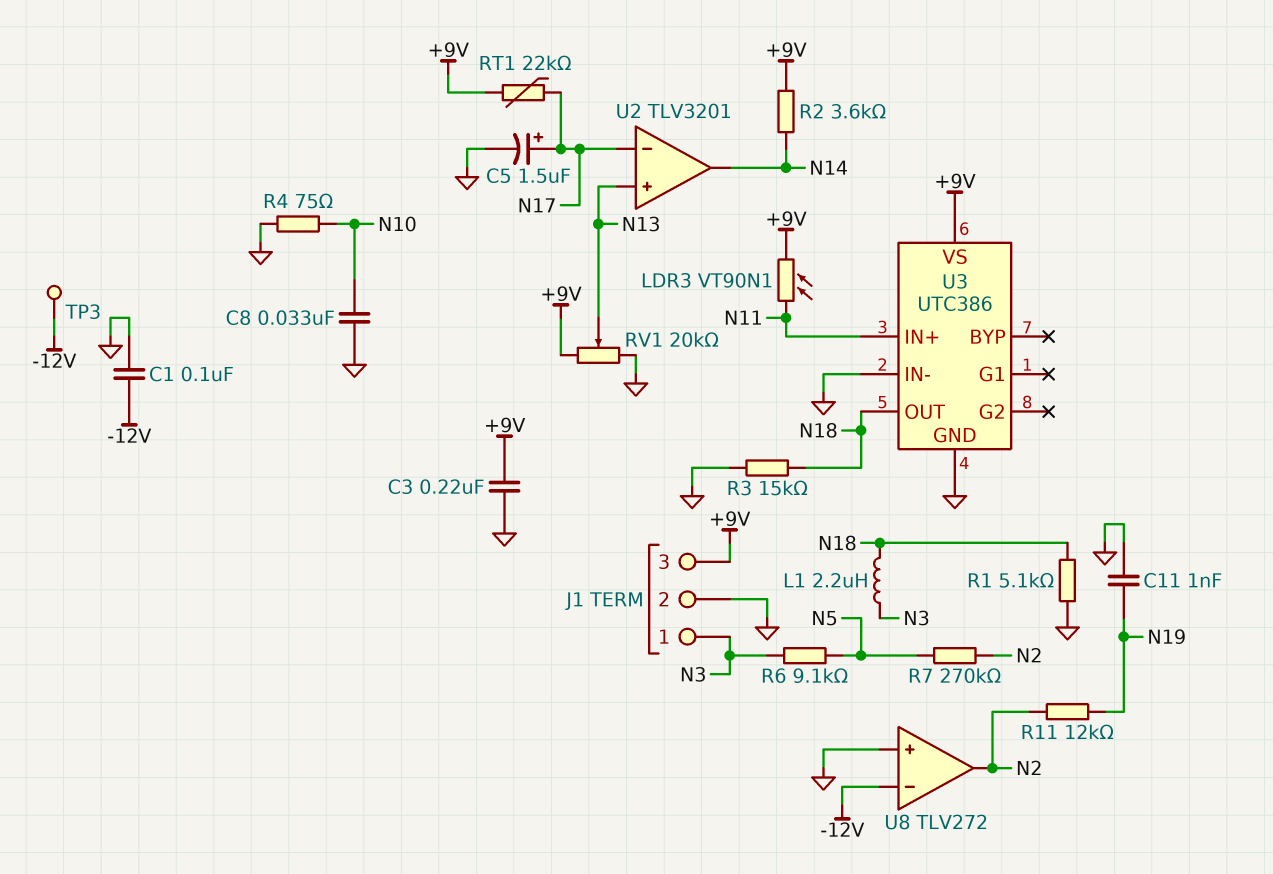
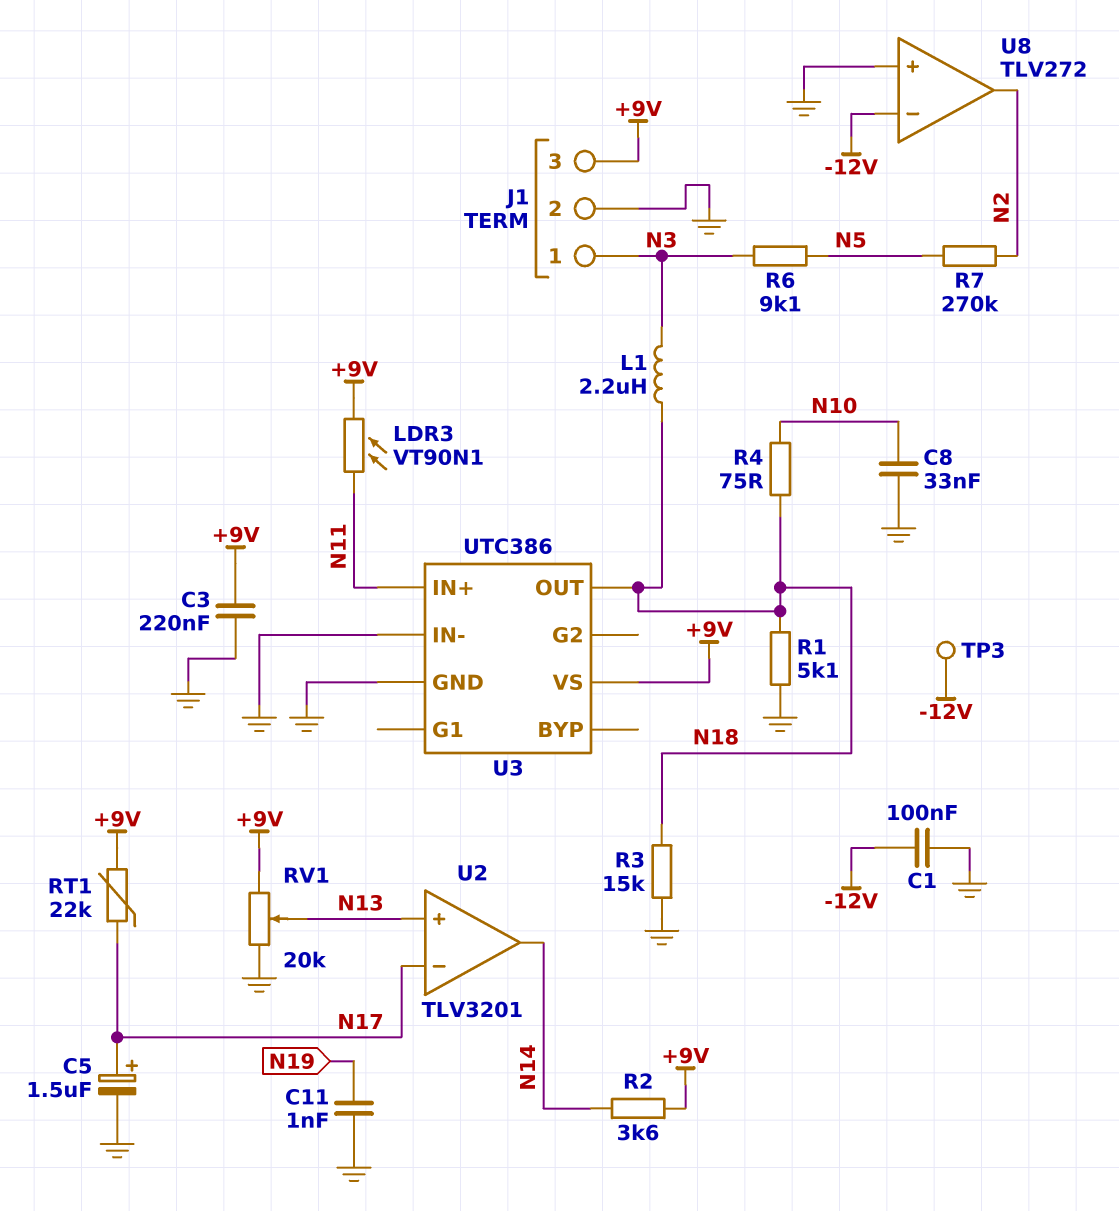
R4: 75 (GND, N10) -> 75 (N10, N18)
R11: 12k (N2, N19) -> none

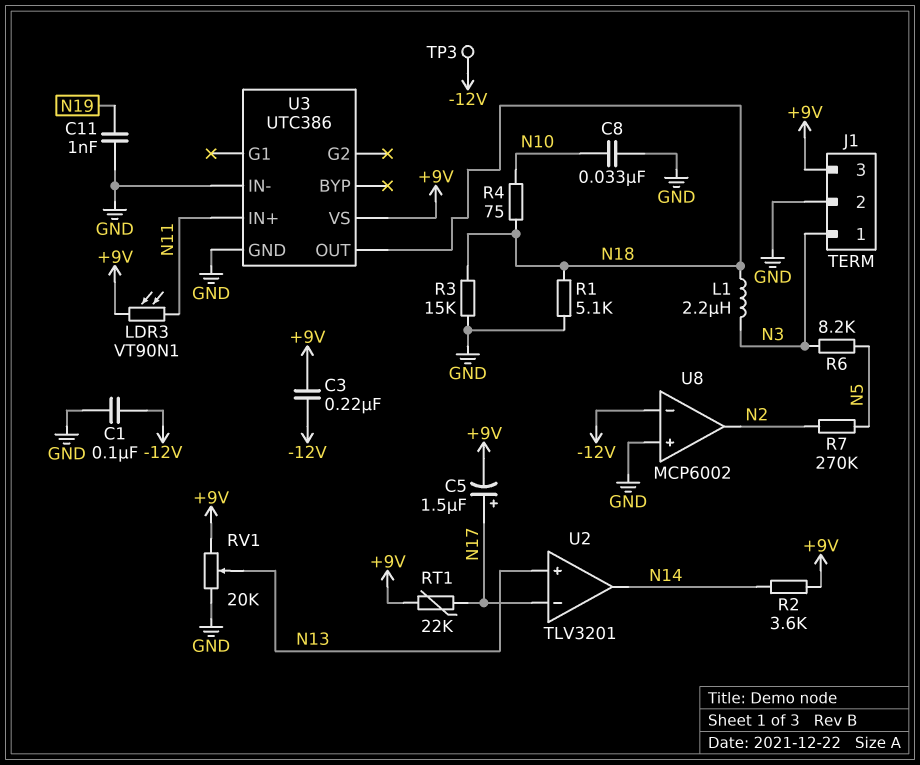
C3: 220nF (+9V, GND) -> 220nF (+9V, -12V)
C5: 1.5uF (plus N17, minus GND) -> 1.5uF (plus N17, minus +9V)
R6: 9.1k (N3, N5) -> 8.2k (N3, N5)
U8: TLV272 -> MCP6002

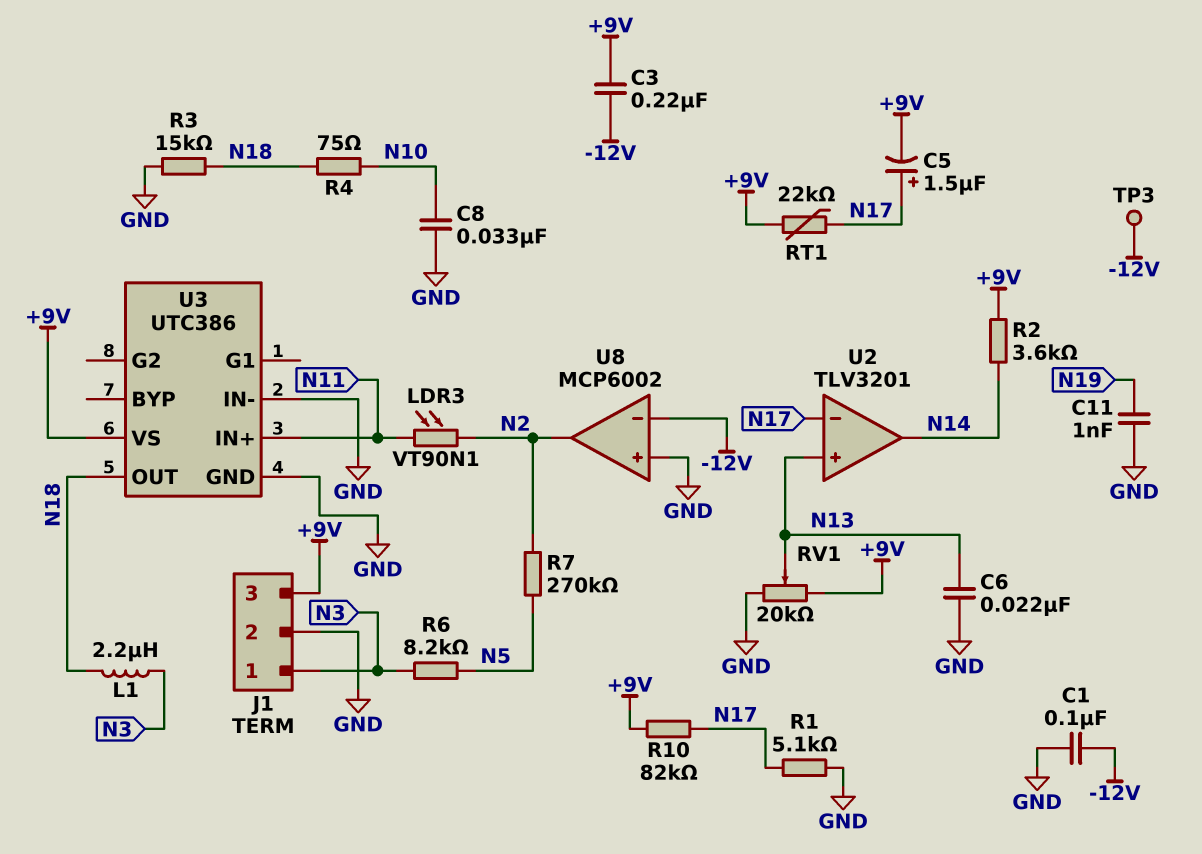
C6: none -> 22nF (GND, N13)
LDR3: VT90N1 (+9V, N11) -> VT90N1 (N2, N11)
R1: 5.1k (GND, N18) -> 5.1k (GND, N17)
R10: none -> 82k (+9V, N17)

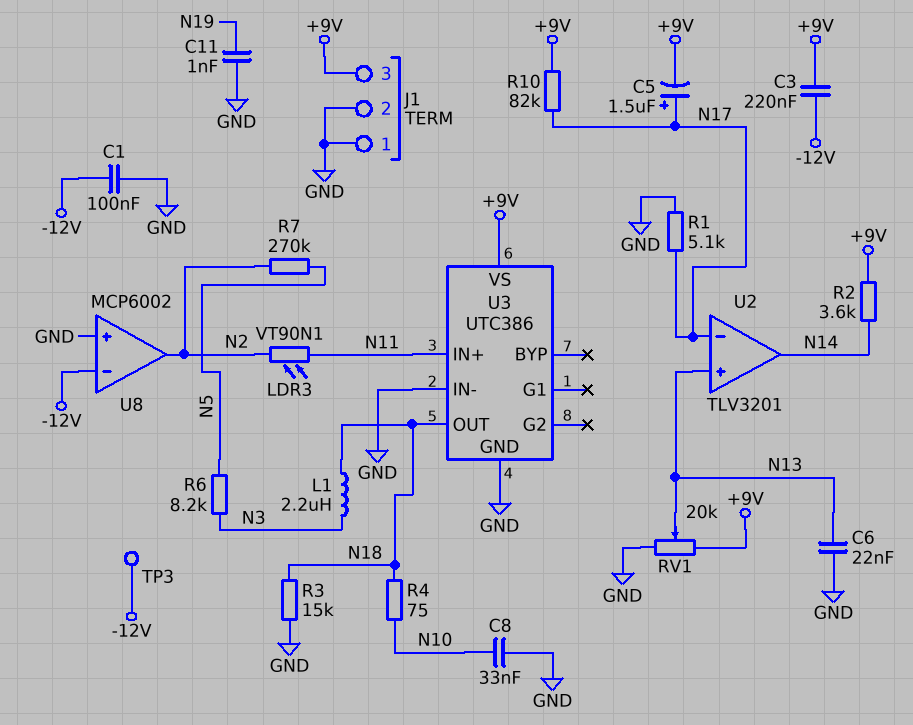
J1 pin 1: N3 -> GND
RT1: 22k (+9V, N17) -> none

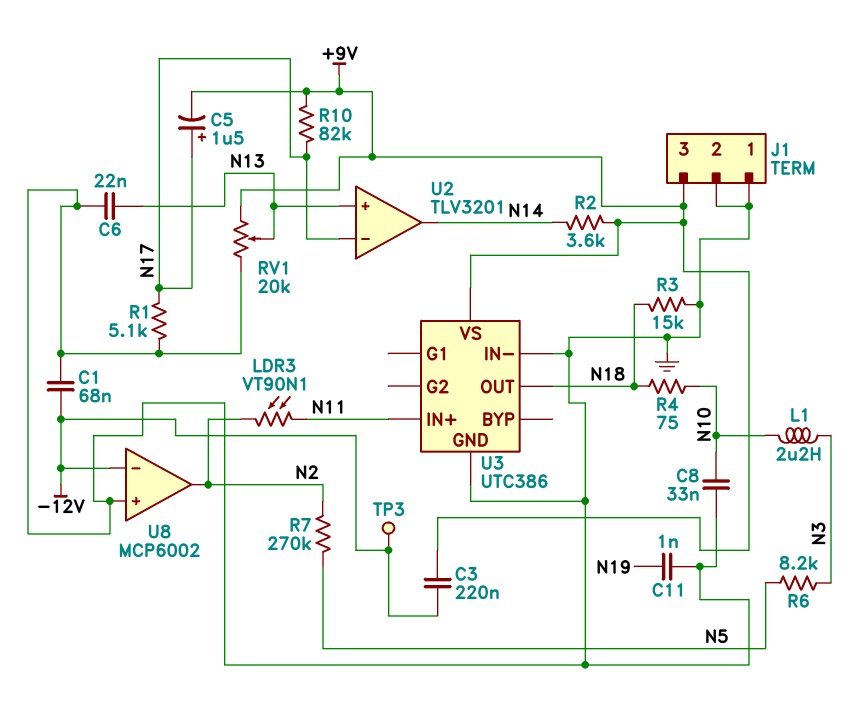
C1: 100nF (-12V, GND) -> 68nF (-12V, GND)
L1: 2.2uH (N3, N18) -> 2.2uH (N3, N10)

